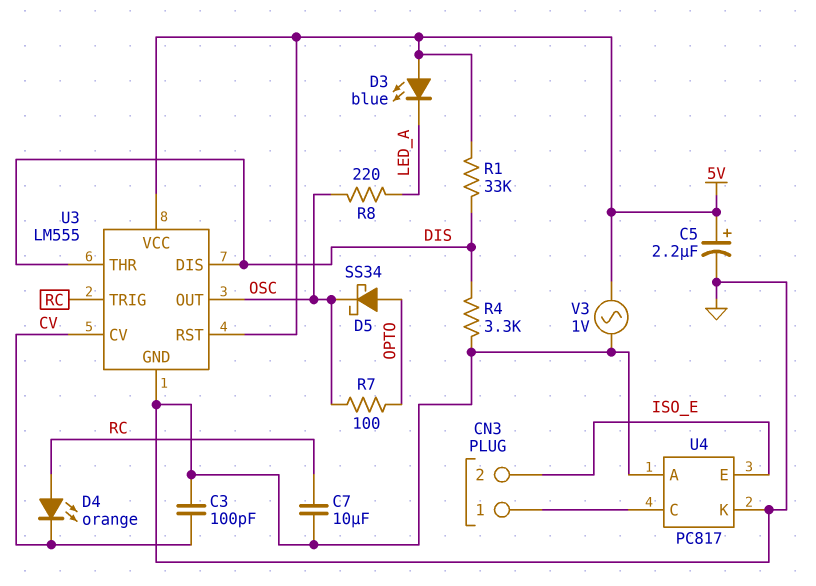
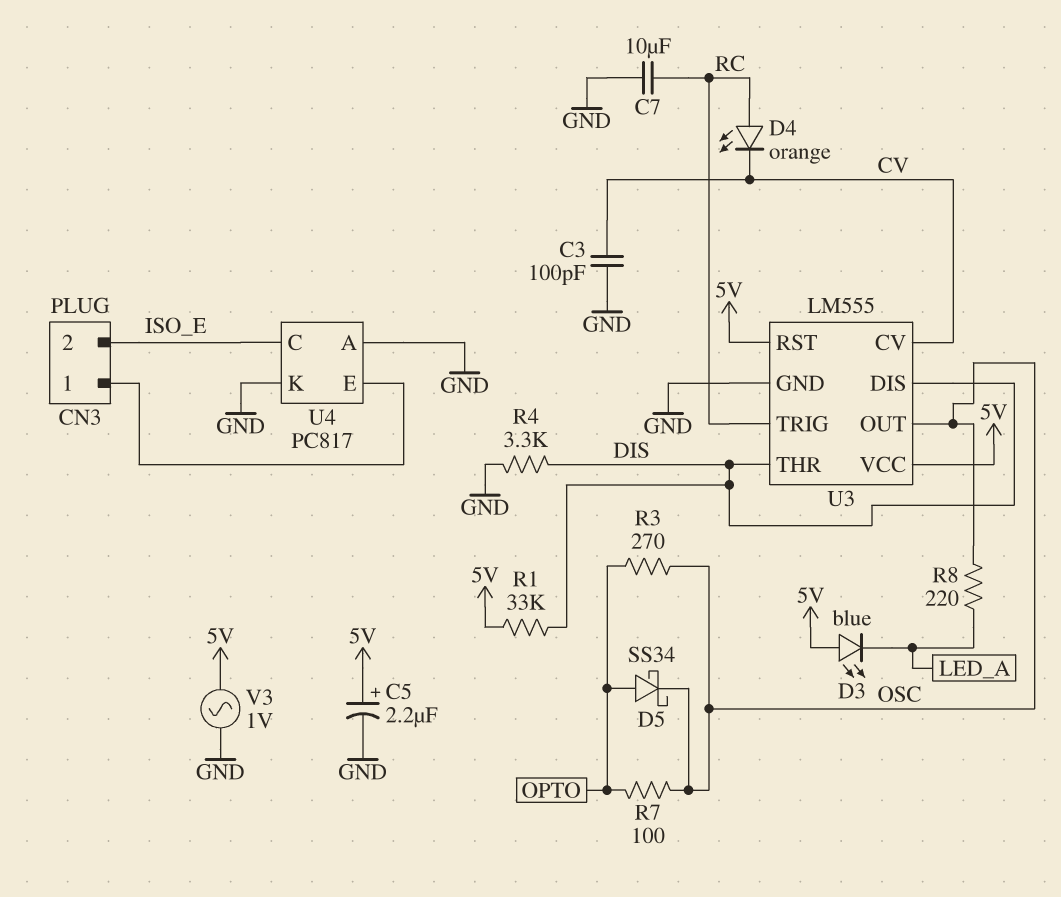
R3: none -> 270 (OPTO, OSC)
U4 pin C: CN3/1 -> ISO_E
U4 pin E: ISO_E -> CN3/1

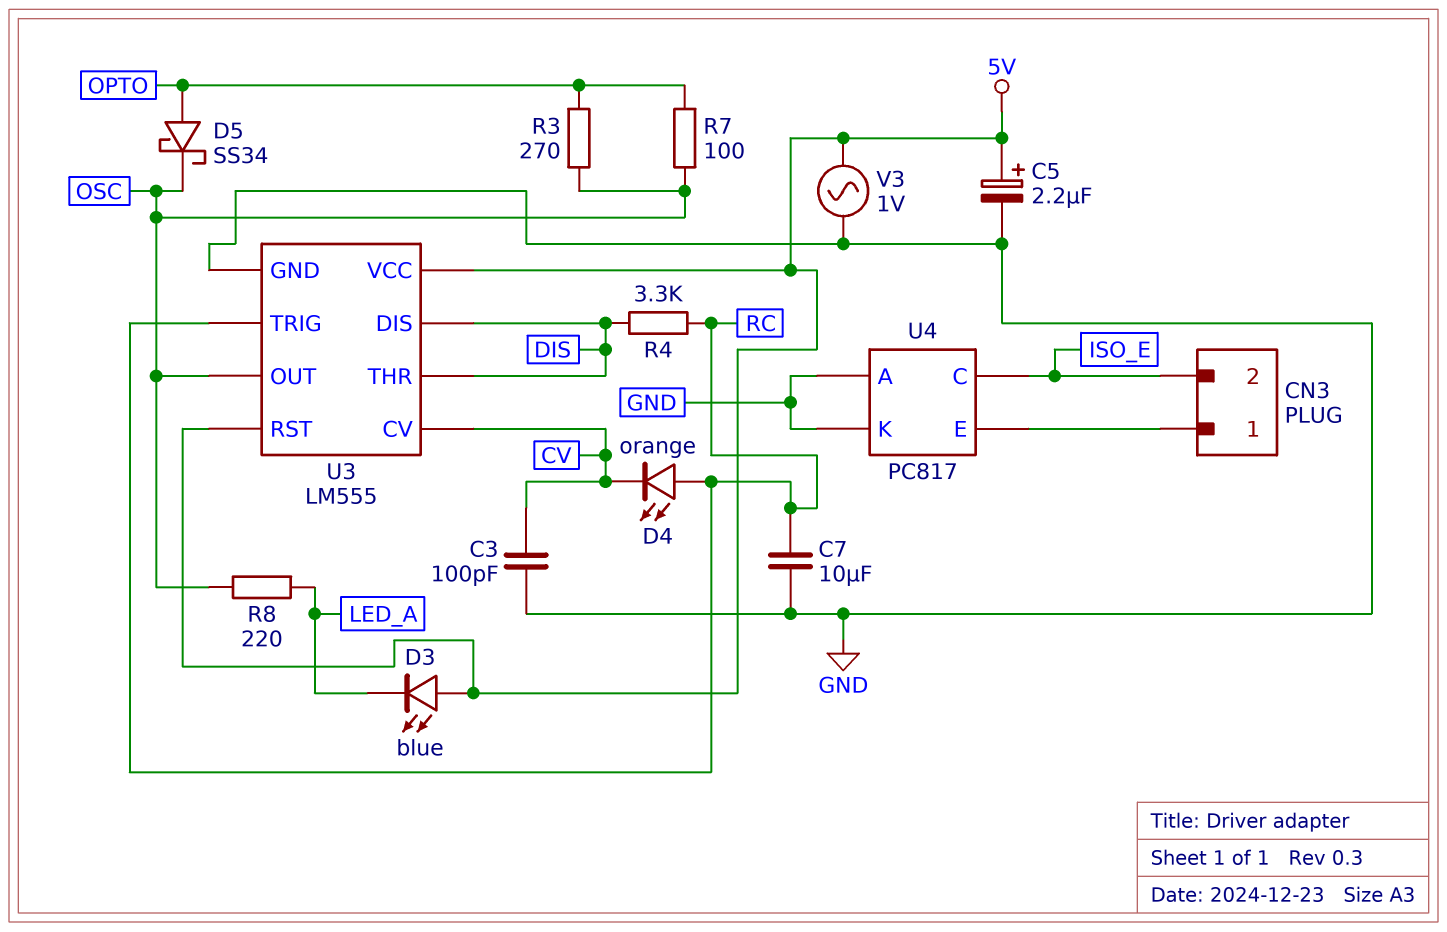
R1: 33k (5V, DIS) -> none
R4: 3.3k (DIS, GND) -> 3.3k (DIS, RC)

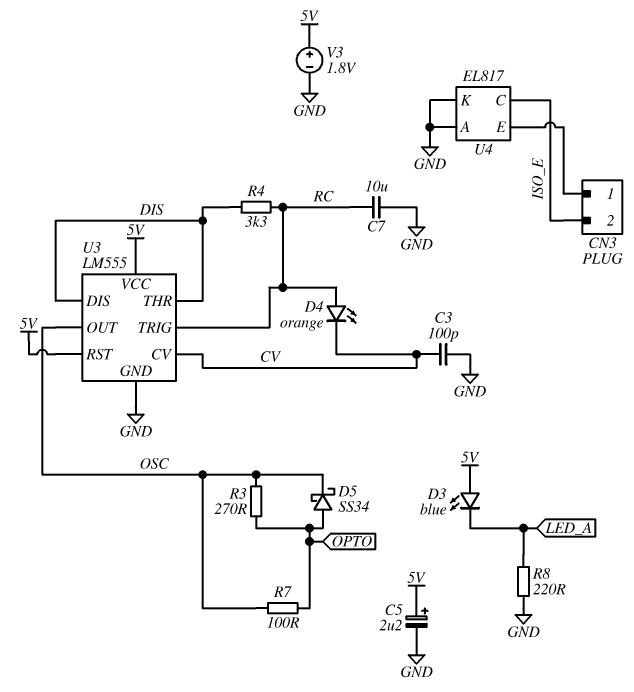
R8: 220 (LED_A, OSC) -> 220 (GND, LED_A)
U4: PC817 -> EL817
V3: AC 1V (5V, GND) -> 1.8V (plus 5V, minus GND)

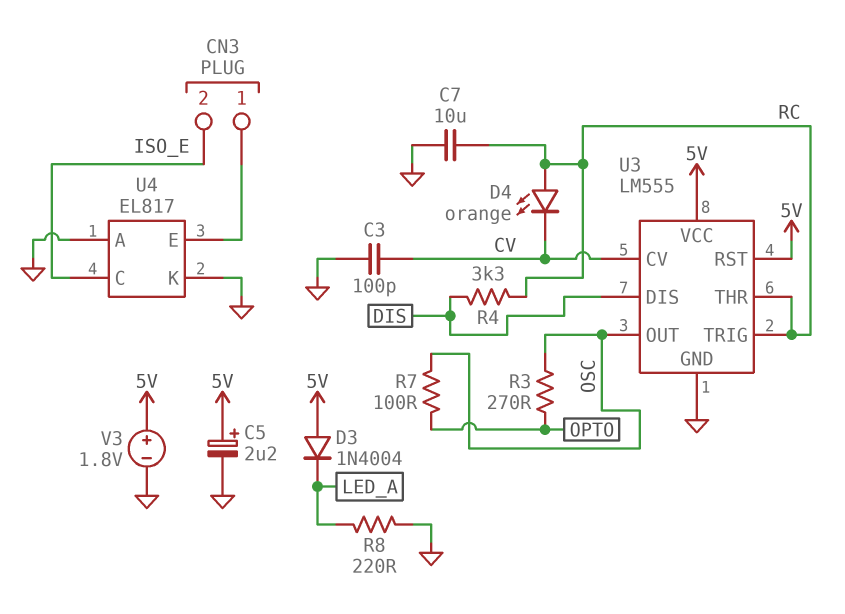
D3: LED blue (A 5V, K LED_A) -> diode 1N4004 (A 5V, K LED_A)
D5: schottky SS34 (A OPTO, K OSC) -> none
U3 pin THR: DIS -> RC

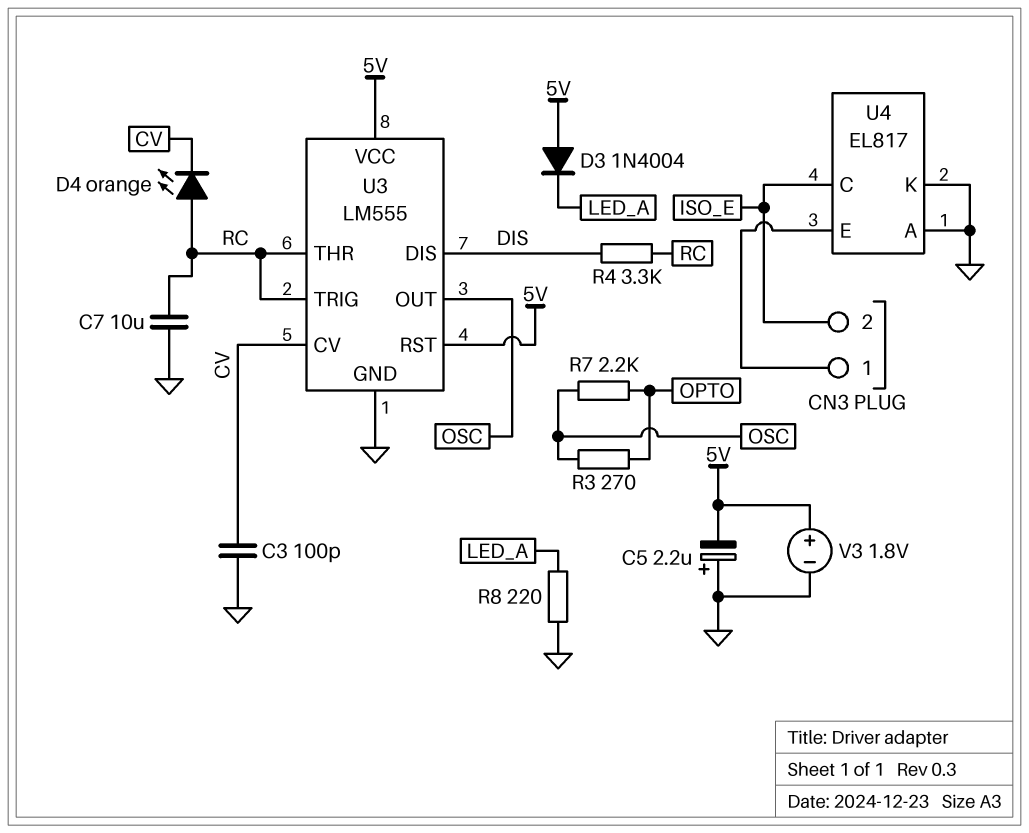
C5: 2.2uF (plus 5V, minus GND) -> 2.2uF (plus GND, minus 5V)
R7: 100 (OPTO, OSC) -> 2.2k (OPTO, OSC)

